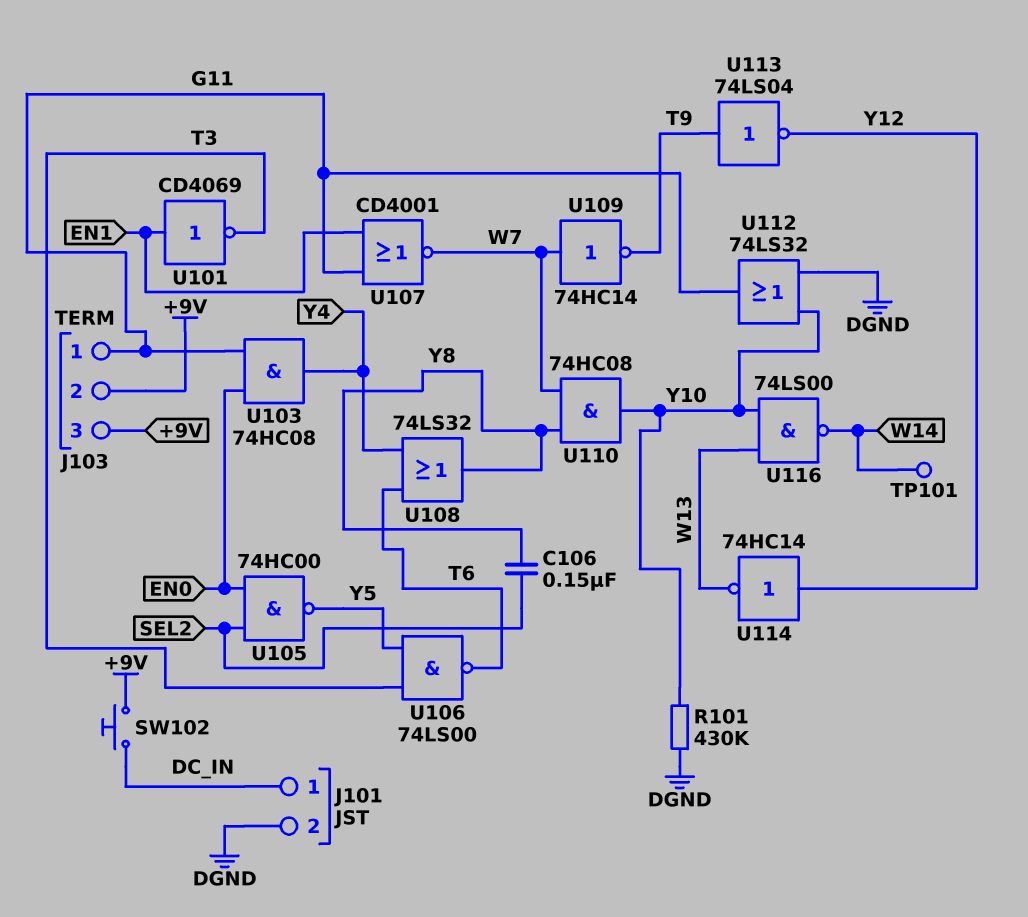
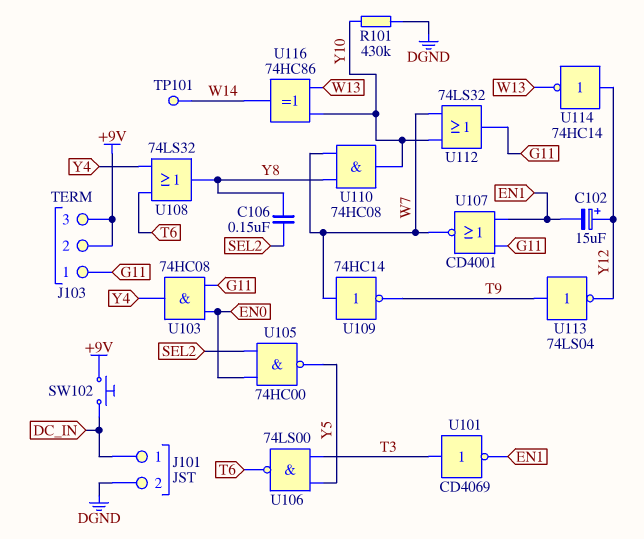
C102: none -> 15uF (plus Y12, minus EN1)
U101: NOT CD4069 (in EN1, out T3) -> NOT CD4069 (in T3, out EN1)
U112: OR 74LS32 (in DGND, in Y10, out G11) -> OR 74LS32 (in W7, in Y10, out G11)
U116: NAND 74LS00 (in W13, in Y10, out W14) -> XOR 74HC86 (in W13, in Y10, out W14)

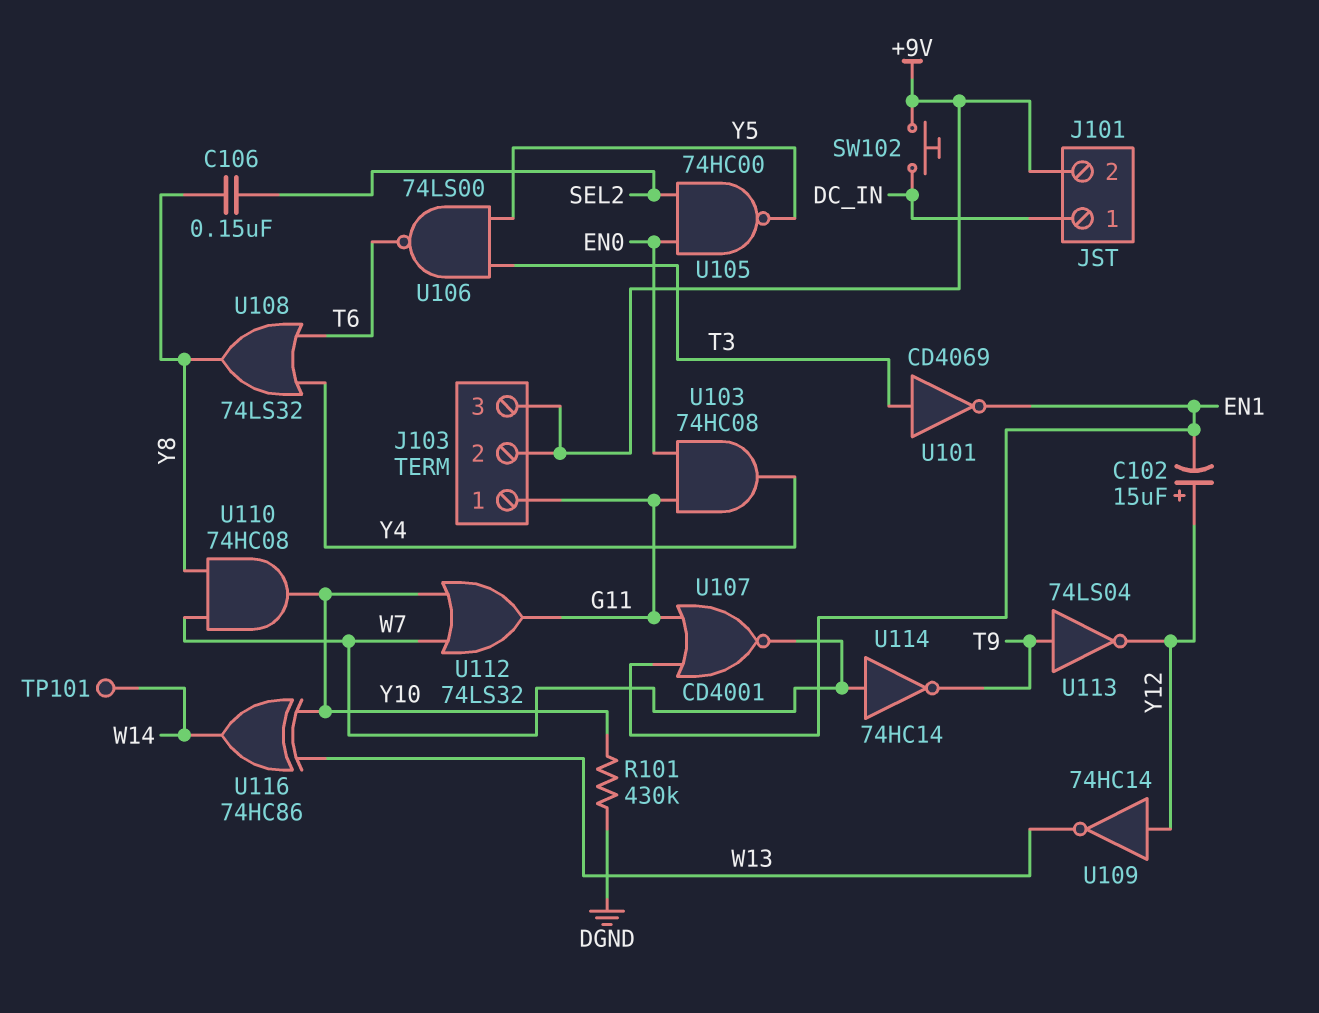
J101 pin 2: DGND -> +9V
U109: NOT 74HC14 (in W7, out T9) -> NOT 74HC14 (in Y12, out W13)
U114: NOT 74HC14 (in Y12, out W13) -> NOT 74HC14 (in W7, out T9)

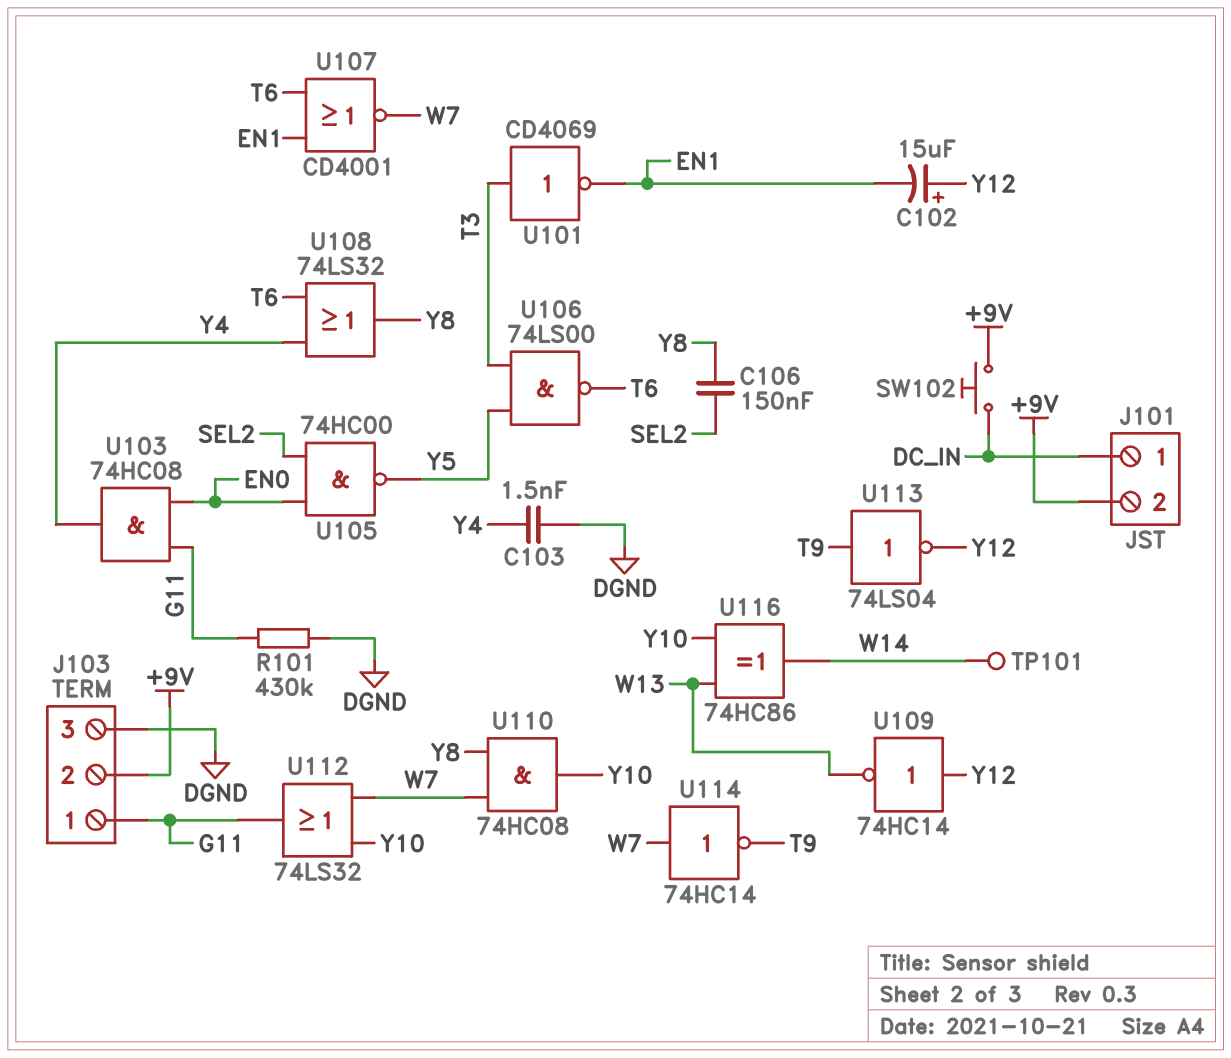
C103: none -> 1.5nF (DGND, Y4)
J103 pin 3: +9V -> DGND
R101: 430k (DGND, Y10) -> 430k (DGND, G11)
U107: NOR CD4001 (in EN1, in G11, out W7) -> NOR CD4001 (in EN1, in T6, out W7)

